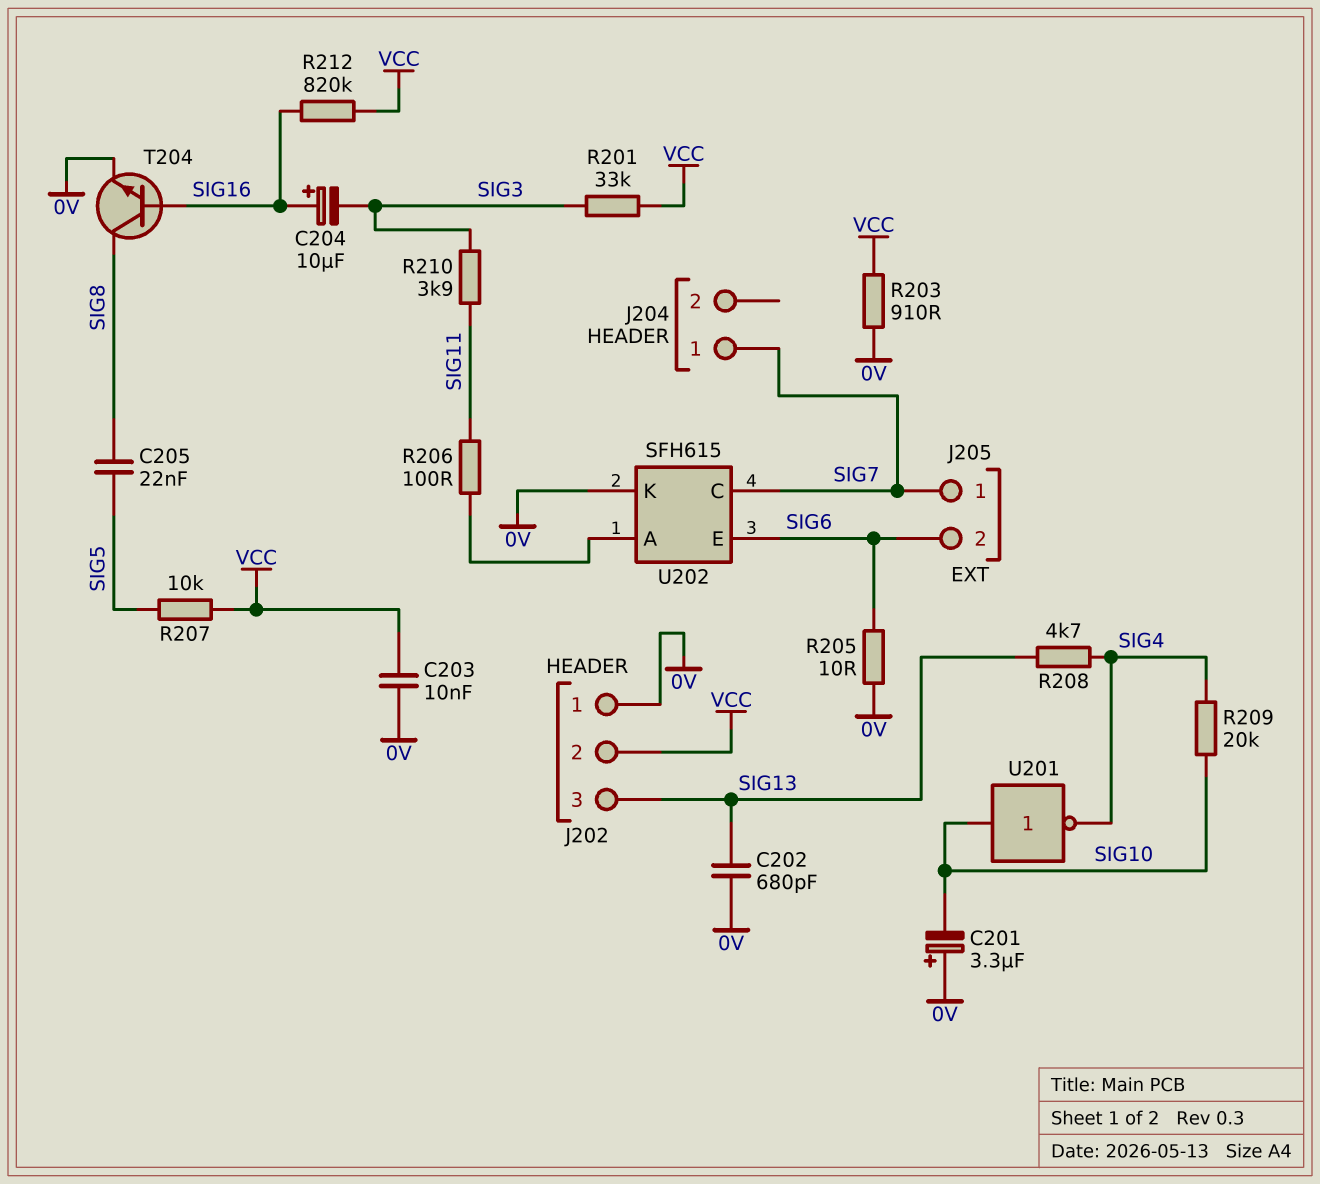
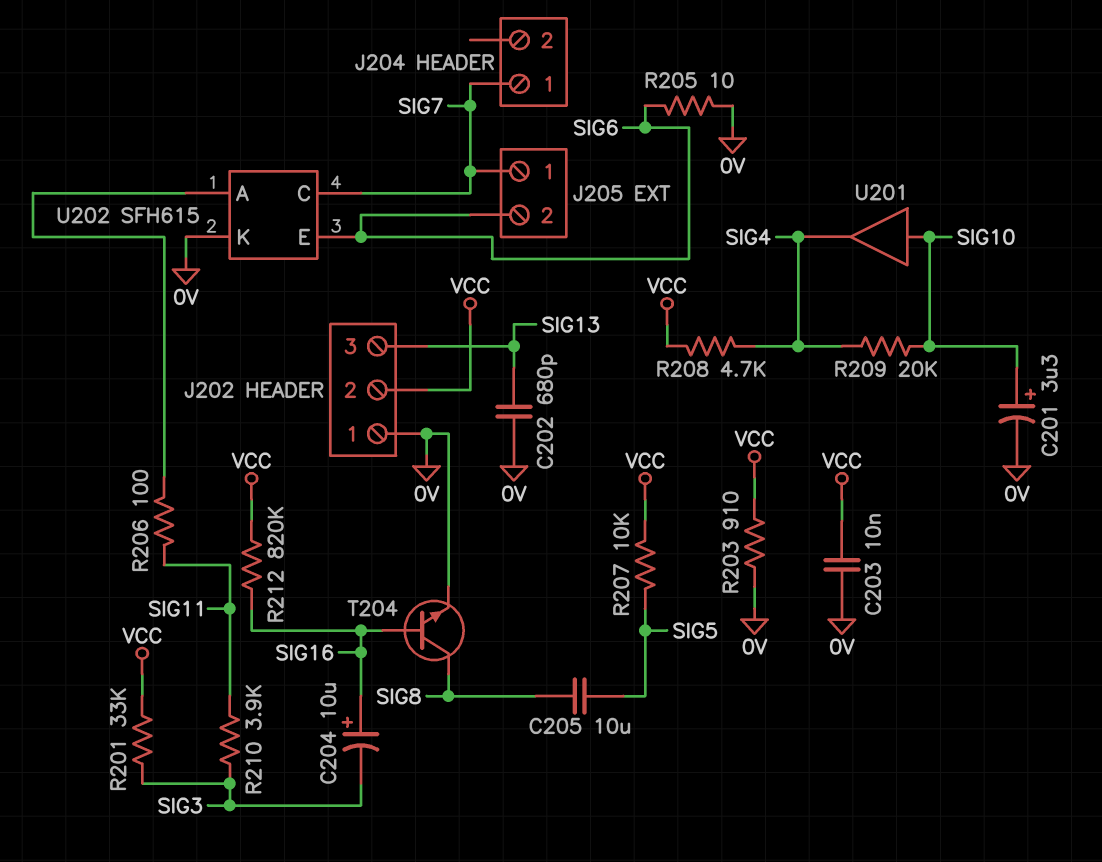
C201: 3.3uF (plus 0V, minus SIG10) -> 3.3uF (plus SIG10, minus 0V)
C205: 22nF (SIG5, SIG8) -> 10uF (SIG5, SIG8)
R208: 4.7k (SIG4, SIG13) -> 4.7k (SIG4, VCC)
U201: NOT (in SIG10, out SIG4) -> buffer (in SIG10, out SIG4)

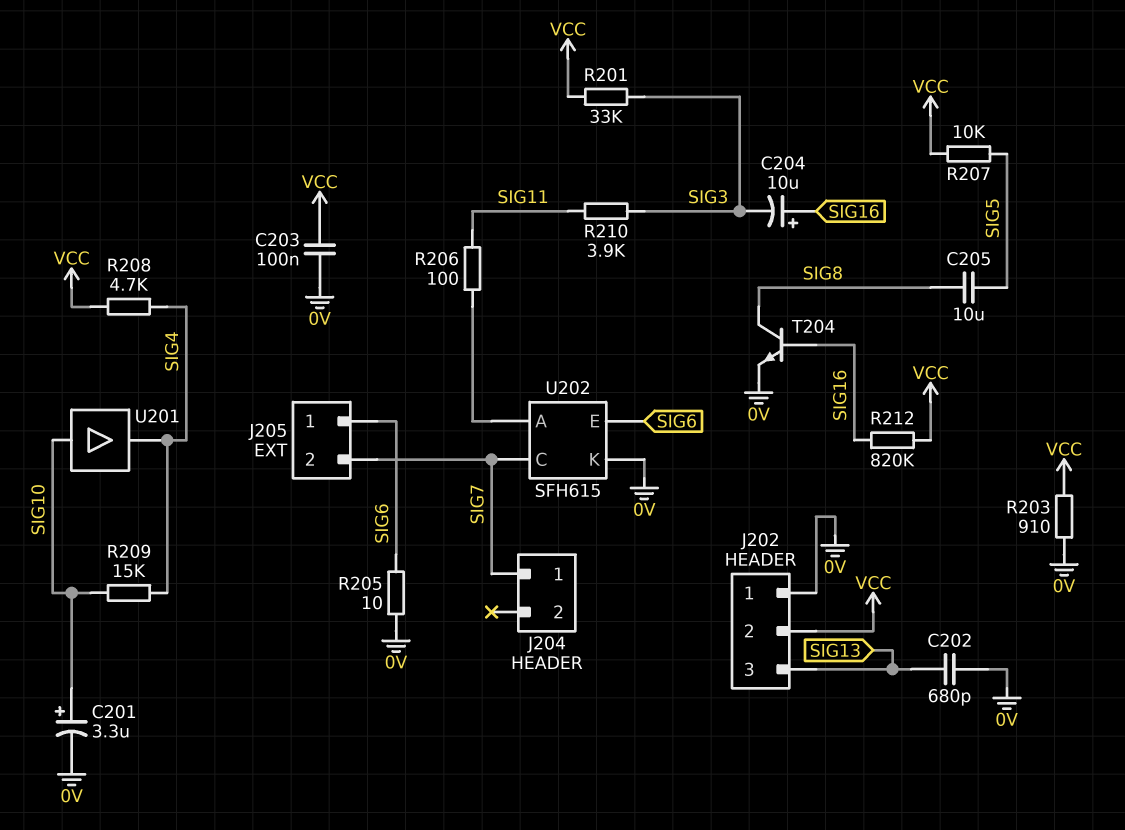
C203: 10nF (0V, VCC) -> 100nF (0V, VCC)
J205 pin 1: SIG7 -> SIG6
J205 pin 2: SIG6 -> SIG7
R209: 20k (SIG4, SIG10) -> 15k (SIG4, SIG10)

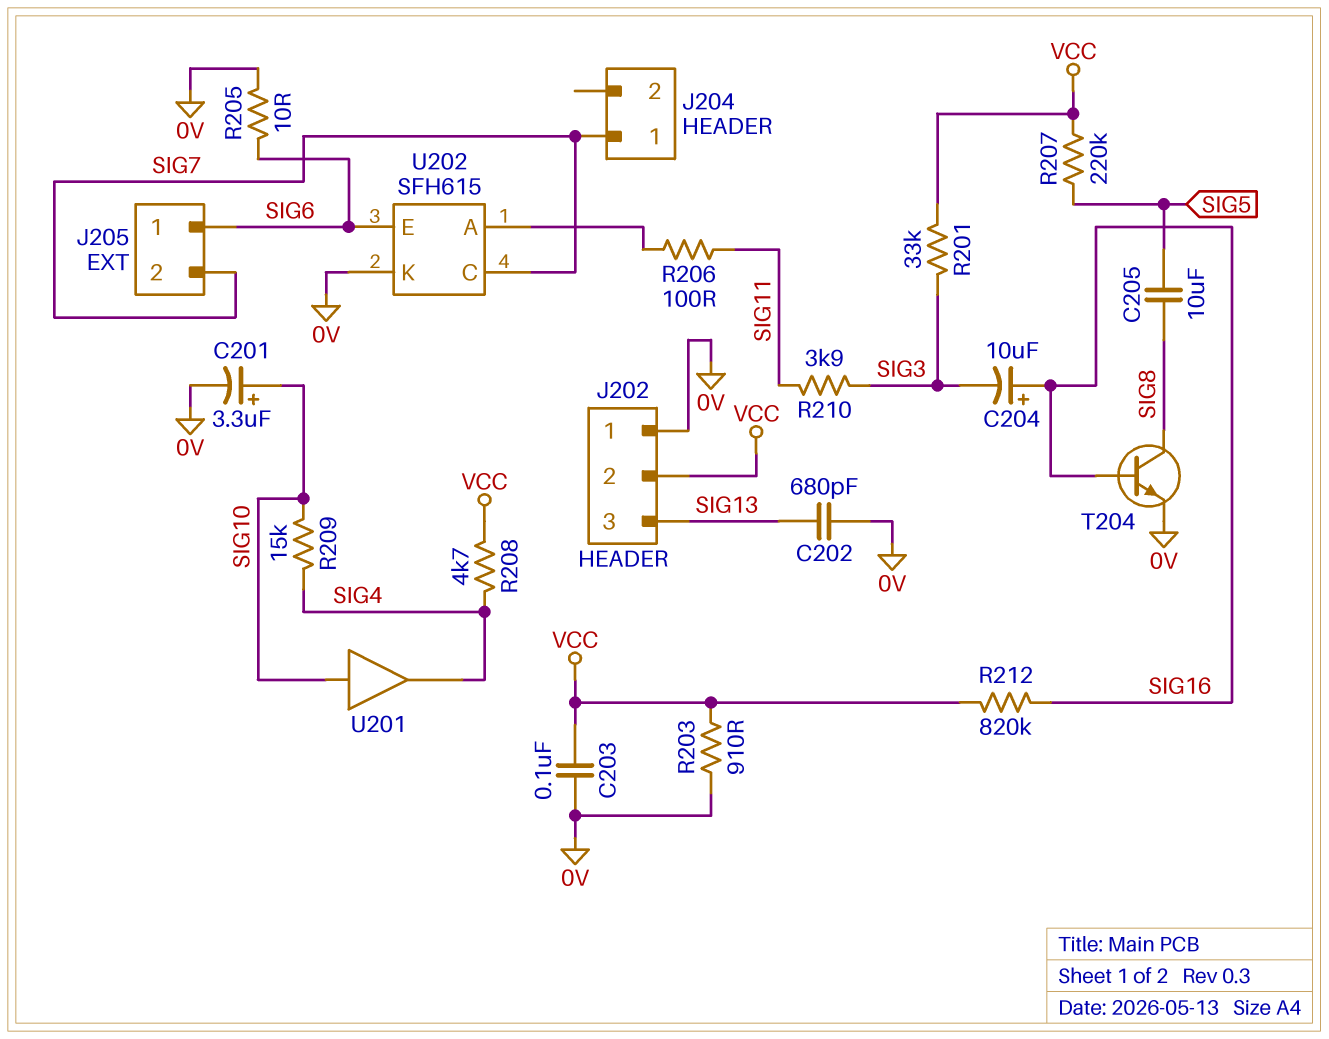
R207: 10k (SIG5, VCC) -> 220k (SIG5, VCC)

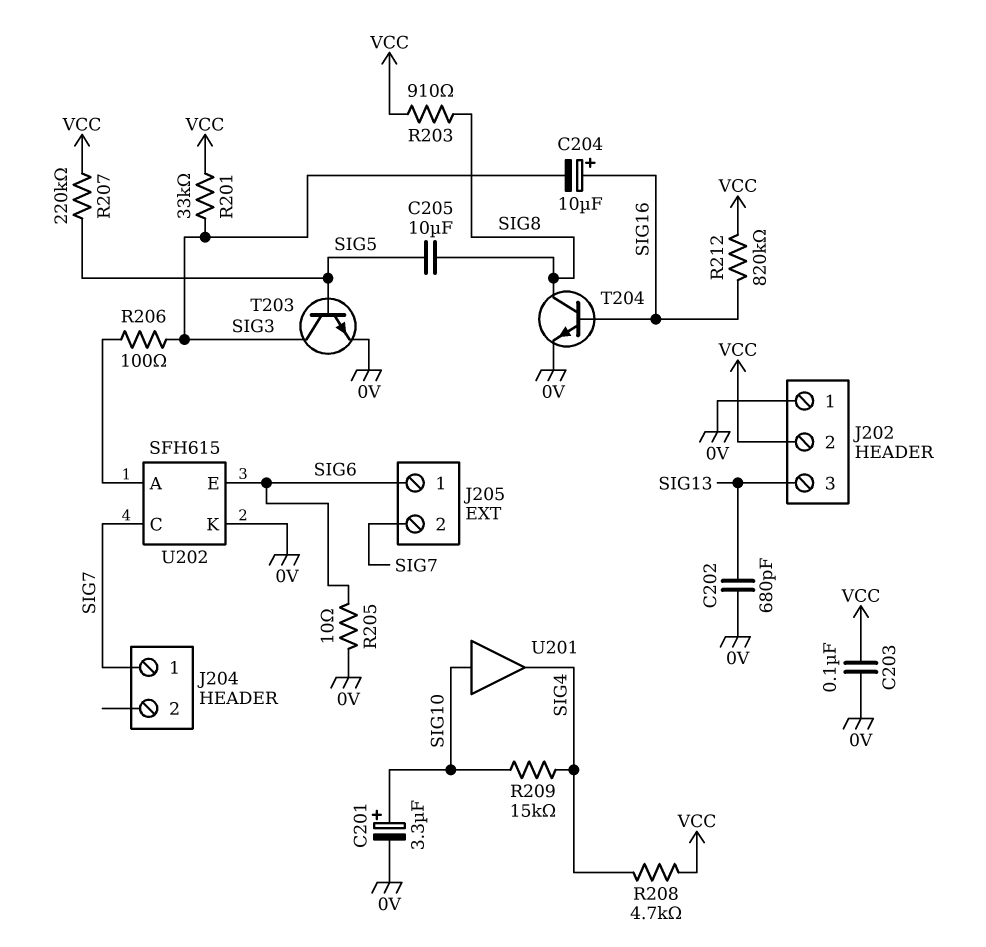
R203: 910 (0V, VCC) -> 910 (SIG8, VCC)
R206: 100 (SIG11, U202/A) -> 100 (SIG3, U202/A)
R210: 3.9k (SIG3, SIG11) -> none
T203: none -> NPN (B SIG5, C SIG3, E 0V)

